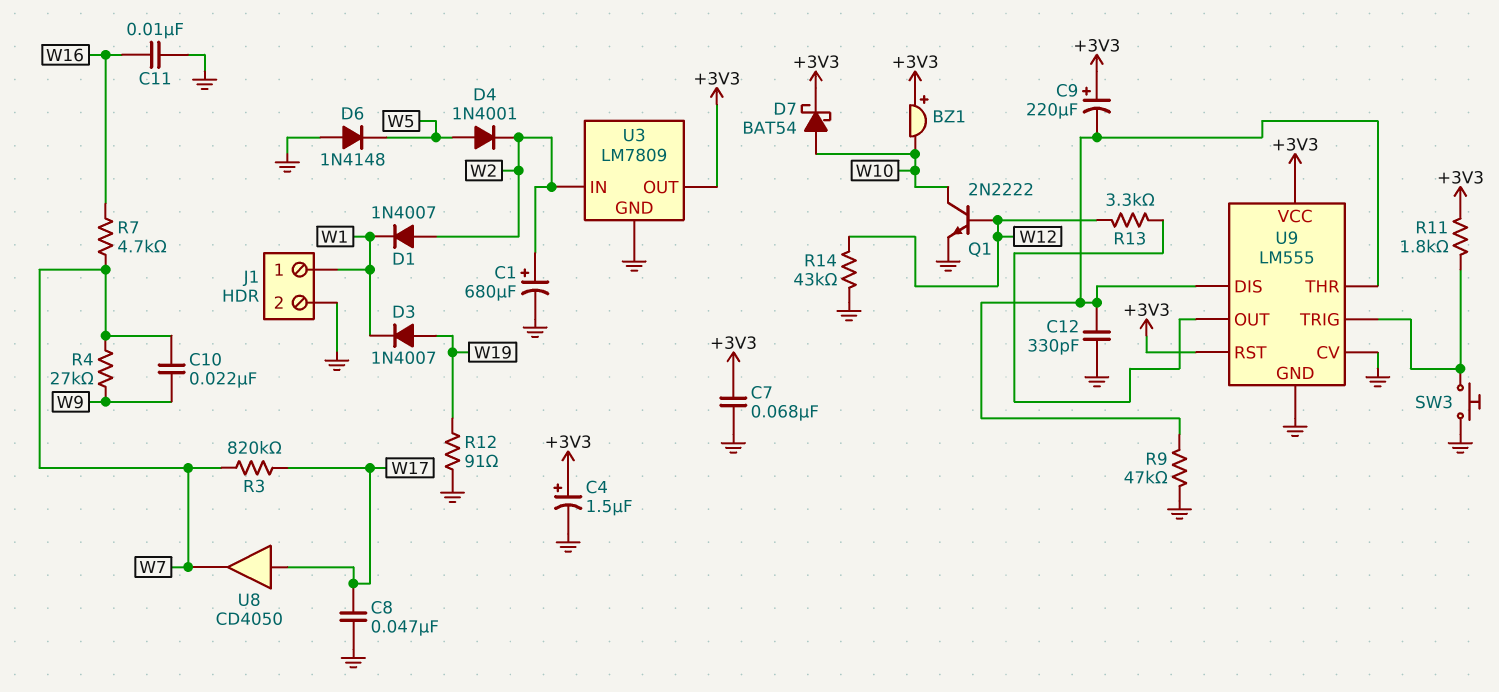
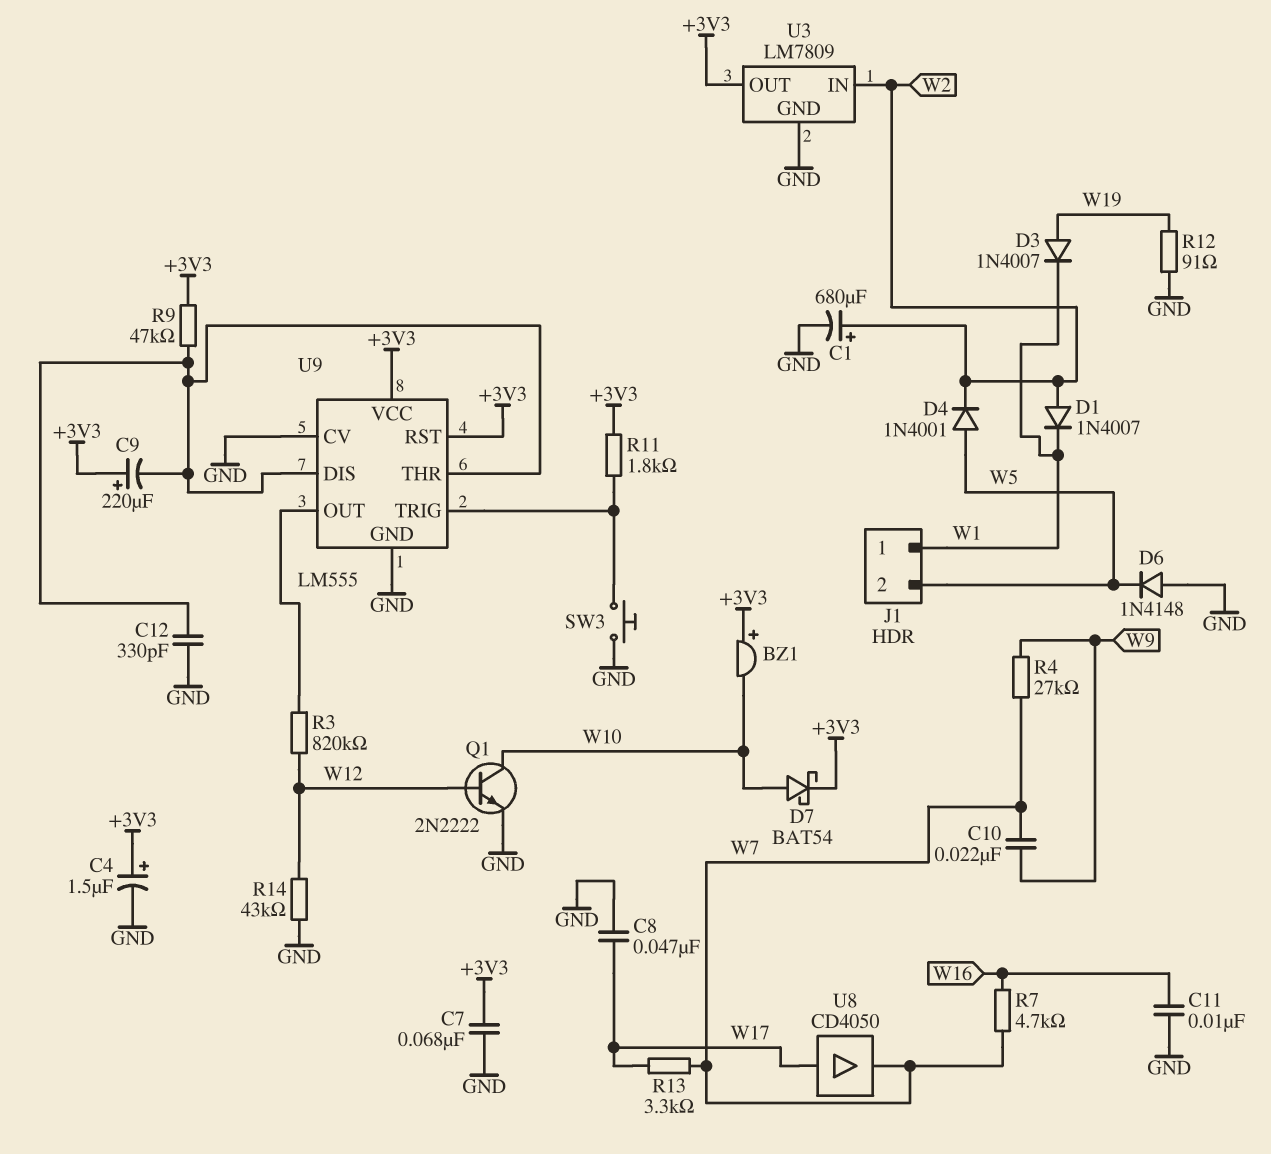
J1 pin 2: GND -> W5
R3: 820k (W7, W17) -> 820k (U9/OUT, W12)
R9: 47k (GND, U9/DIS) -> 47k (+3V3, U9/DIS)
R13: 3.3k (U9/OUT, W12) -> 3.3k (W7, W17)

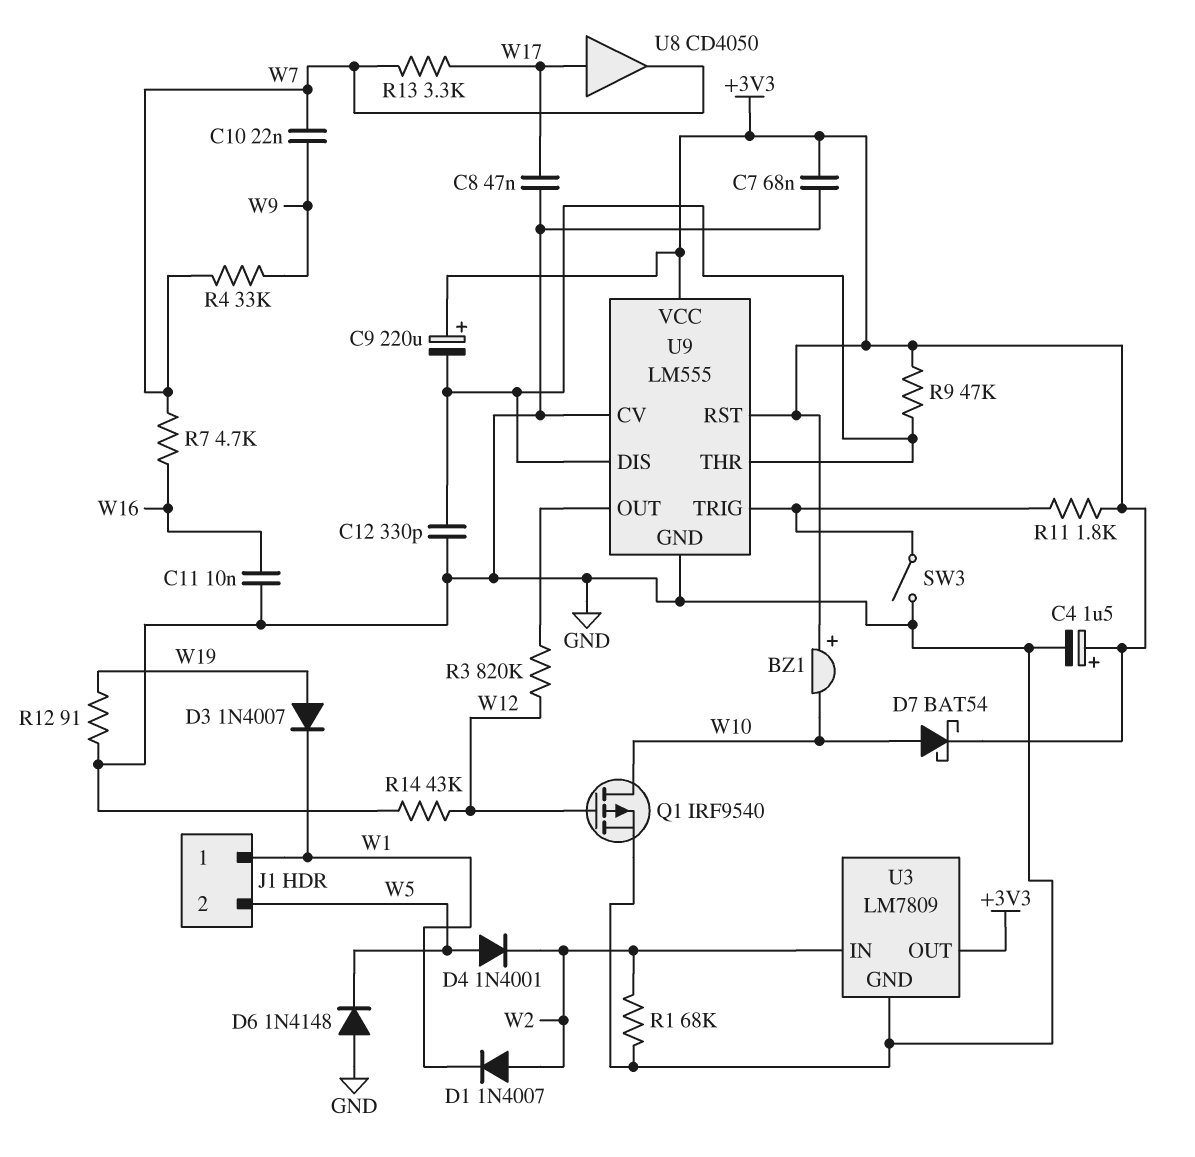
C1: 680uF (plus W2, minus GND) -> none
Q1: NPN 2N2222 (B W12, C W10, E GND) -> PMOS IRF9540 (G W12, D W10, S GND)
R1: none -> 68k (GND, W2)
R4: 27k (W7, W9) -> 33k (W7, W9)
SW3: button (GND, U9/TRIG) -> switch (GND, U9/TRIG)

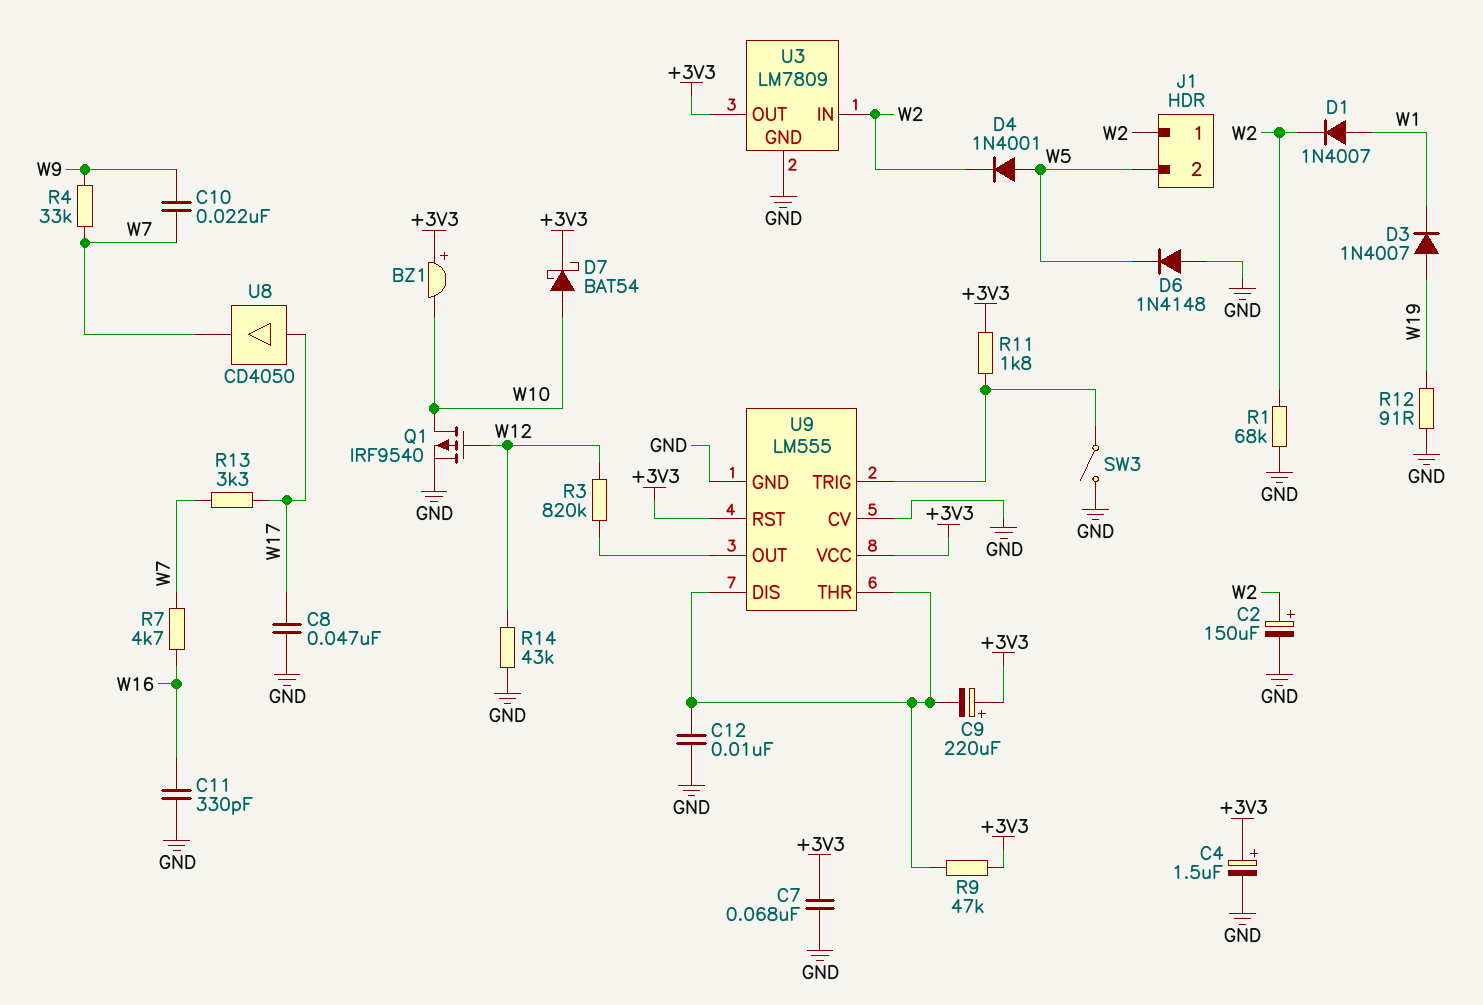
C2: none -> 150uF (plus W2, minus GND)
C11: 10nF (GND, W16) -> 330pF (GND, W16)
C12: 330pF (GND, U9/DIS) -> 10nF (GND, U9/DIS)
D1: diode 1N4007 (A W2, K W1) -> diode 1N4007 (A W1, K W2)
J1 pin 1: W1 -> W2

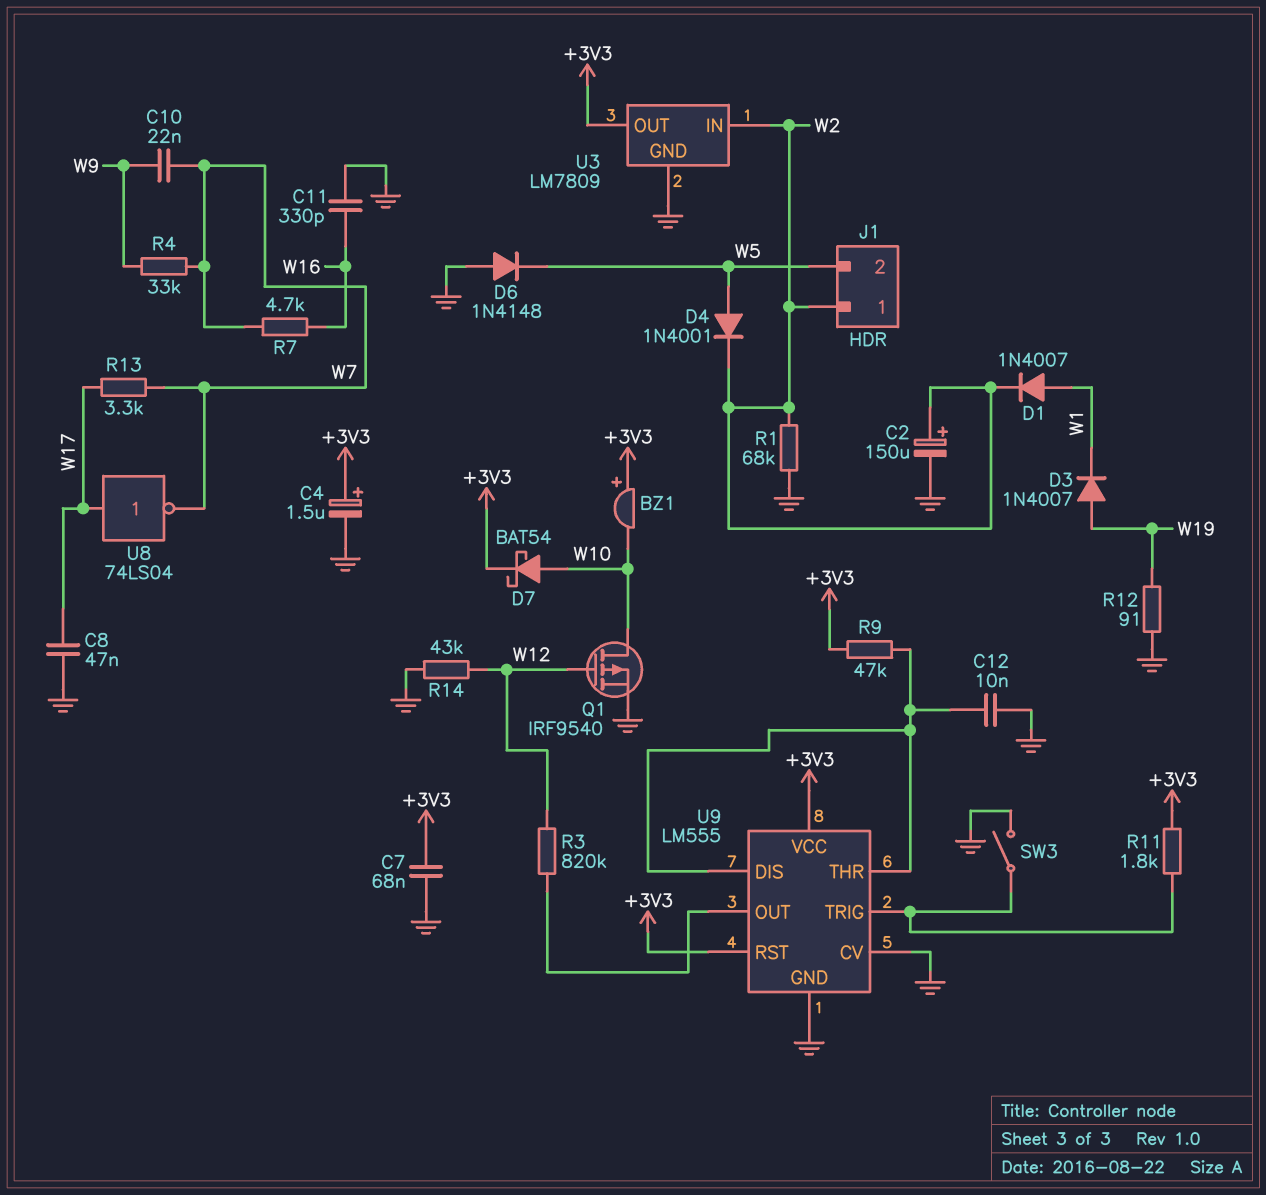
C9: 220uF (plus +3V3, minus U9/DIS) -> none
U8: buffer CD4050 (in W17, out W7) -> NOT 74LS04 (in W17, out W7)

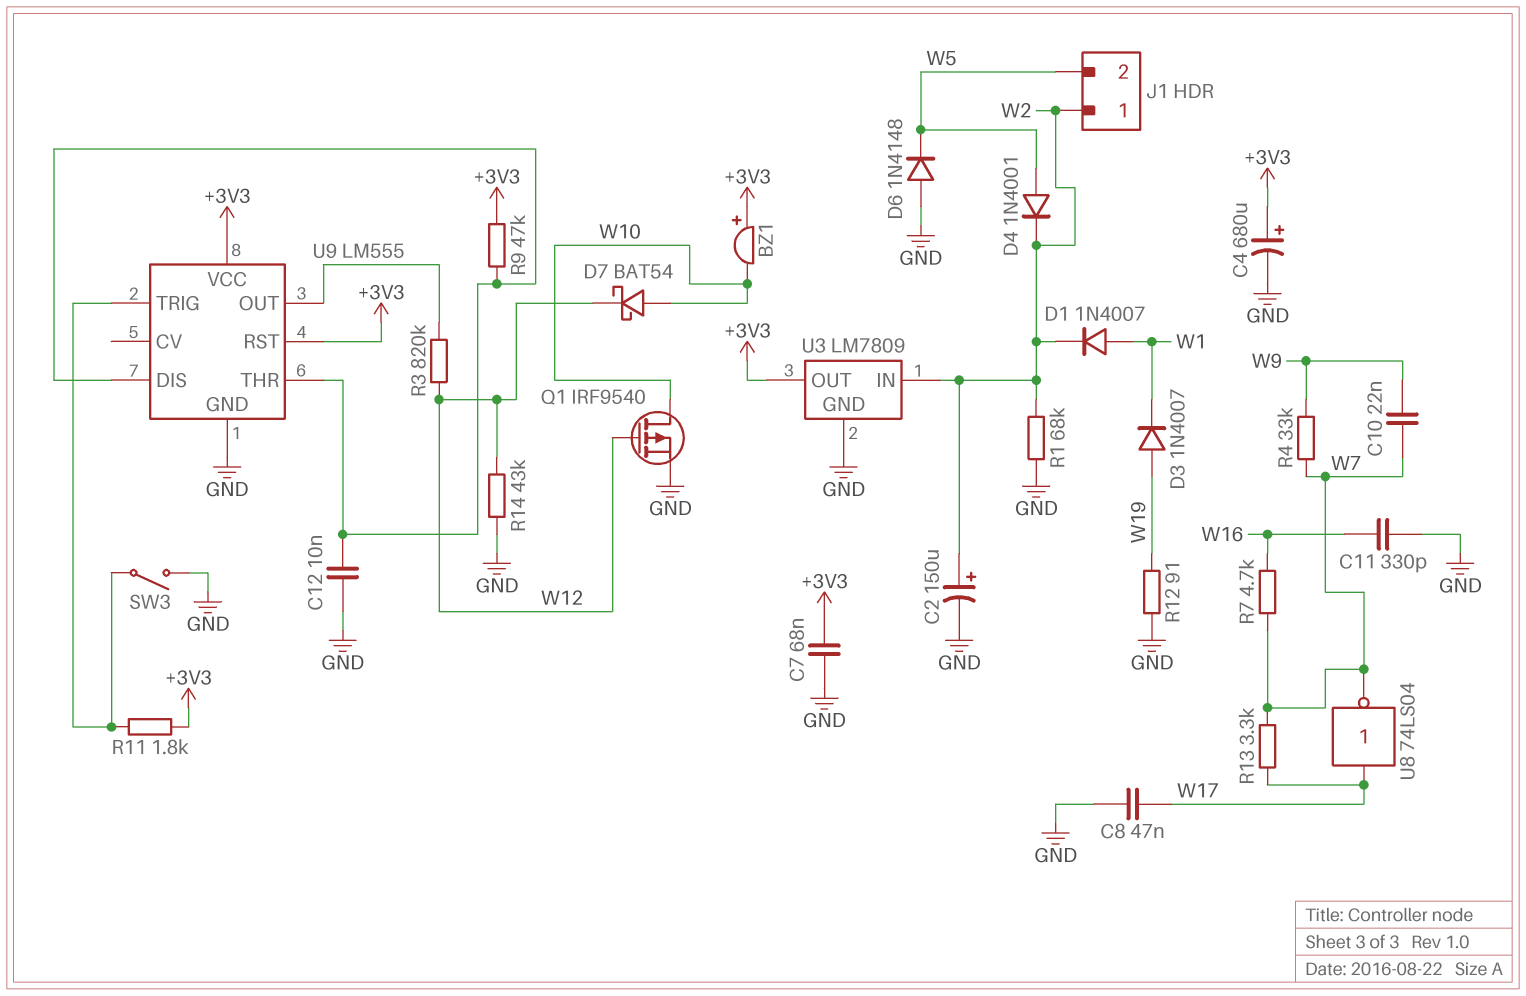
C4: 1.5uF (plus +3V3, minus GND) -> 680uF (plus +3V3, minus GND)
D7: schottky BAT54 (A W10, K +3V3) -> schottky BAT54 (A W10, K W12)
U9 pin CV: GND -> none

